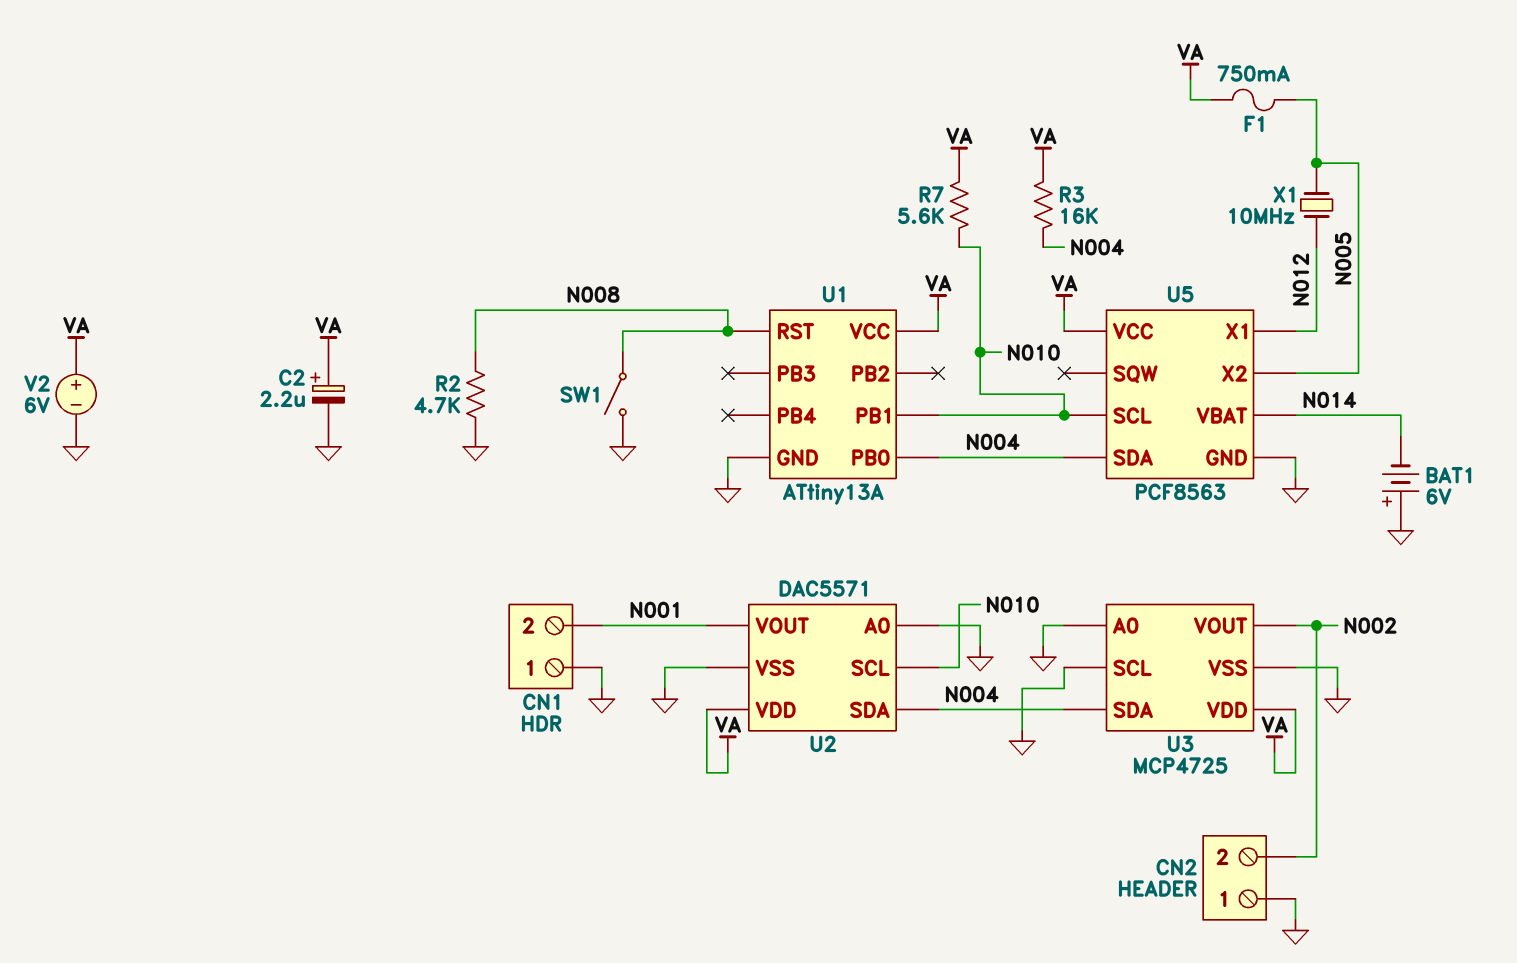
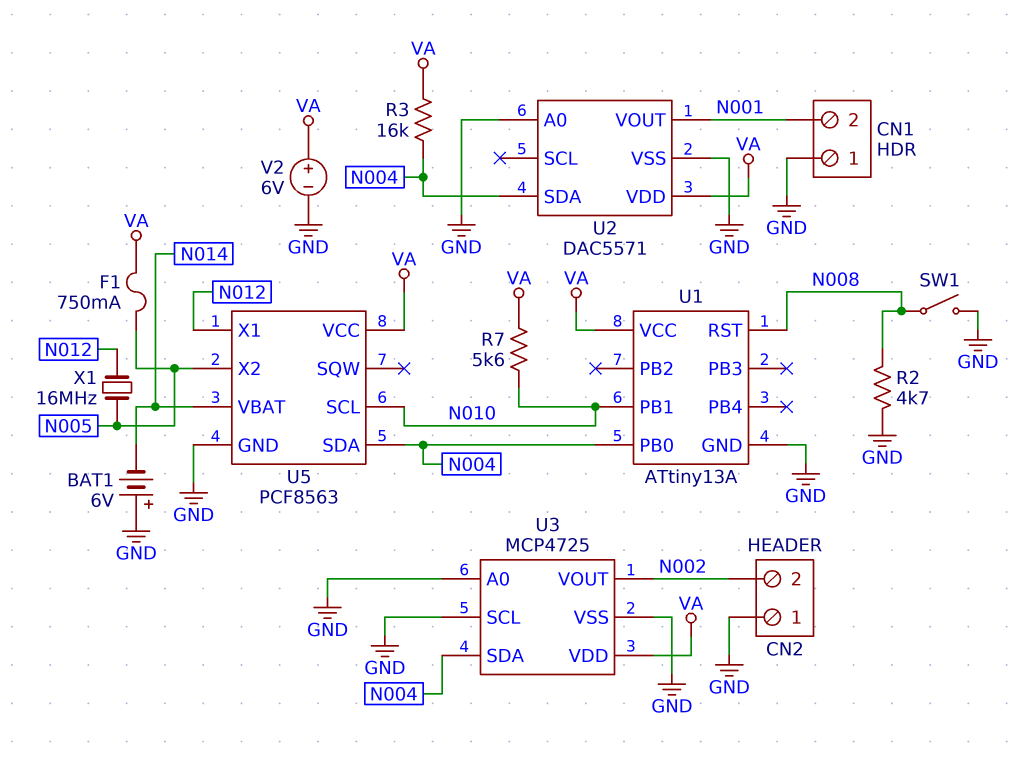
C2: 2.2uF (plus VA, minus GND) -> none
U2 pin SCL: N010 -> none
X1: 10MHz (N005, N012) -> 16MHz (N005, N012)

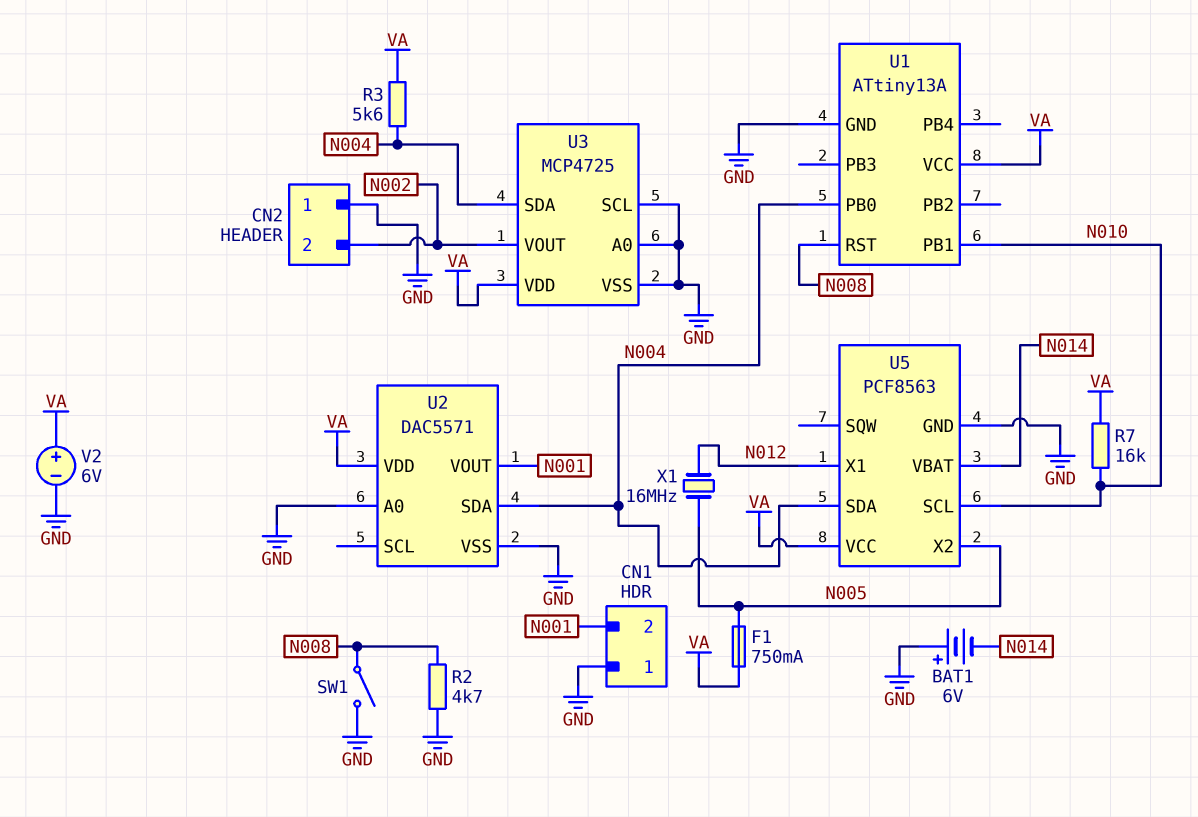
R3: 16k (N004, VA) -> 5.6k (N004, VA)
R7: 5.6k (N010, VA) -> 16k (N010, VA)

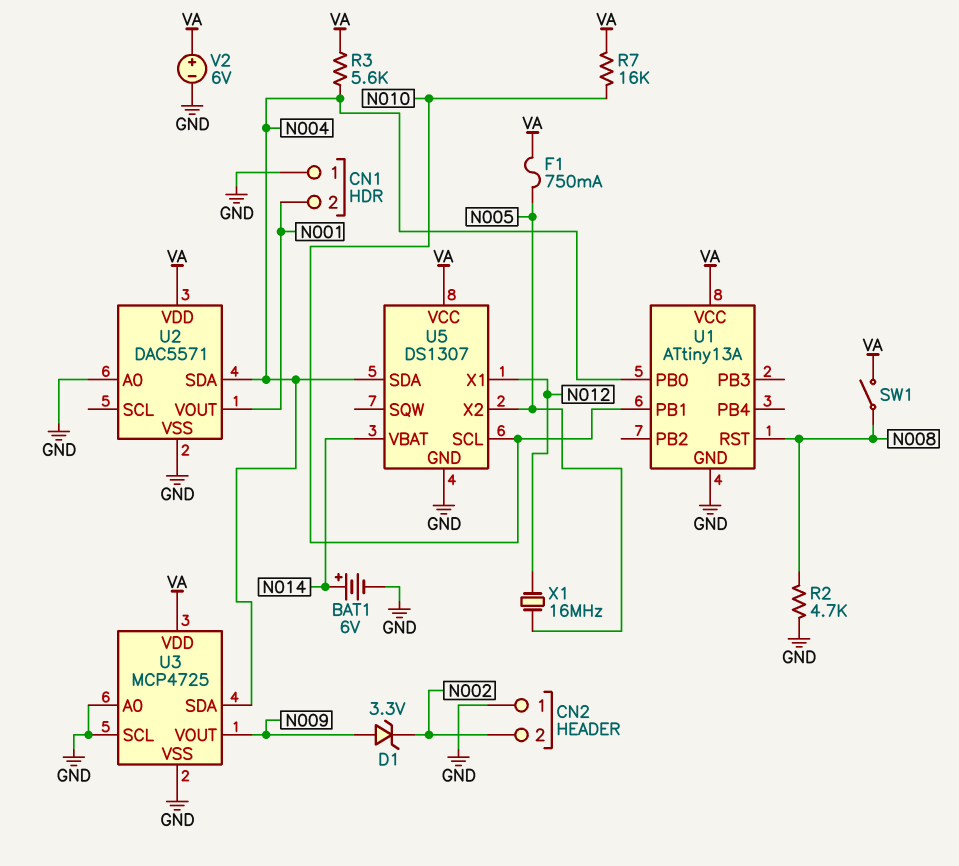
BAT1: 6V (plus GND, minus N014) -> 6V (plus N014, minus GND)
D1: none -> zener 3.3V (A N009, K N002)
SW1: switch (GND, N008) -> switch (N008, VA)
U3 pin VOUT: N002 -> N009
U5: PCF8563 -> DS1307

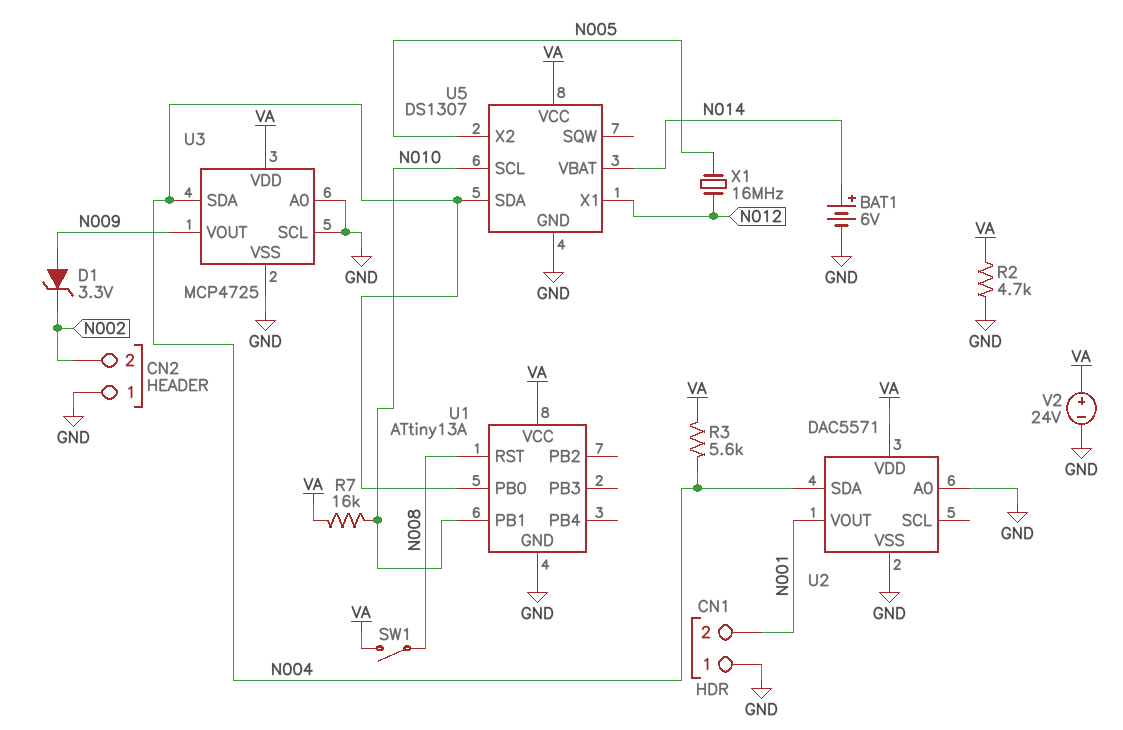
F1: 750mA (N005, VA) -> none
R2: 4.7k (GND, N008) -> 4.7k (GND, VA)
V2: 6V (plus VA, minus GND) -> 24V (plus VA, minus GND)

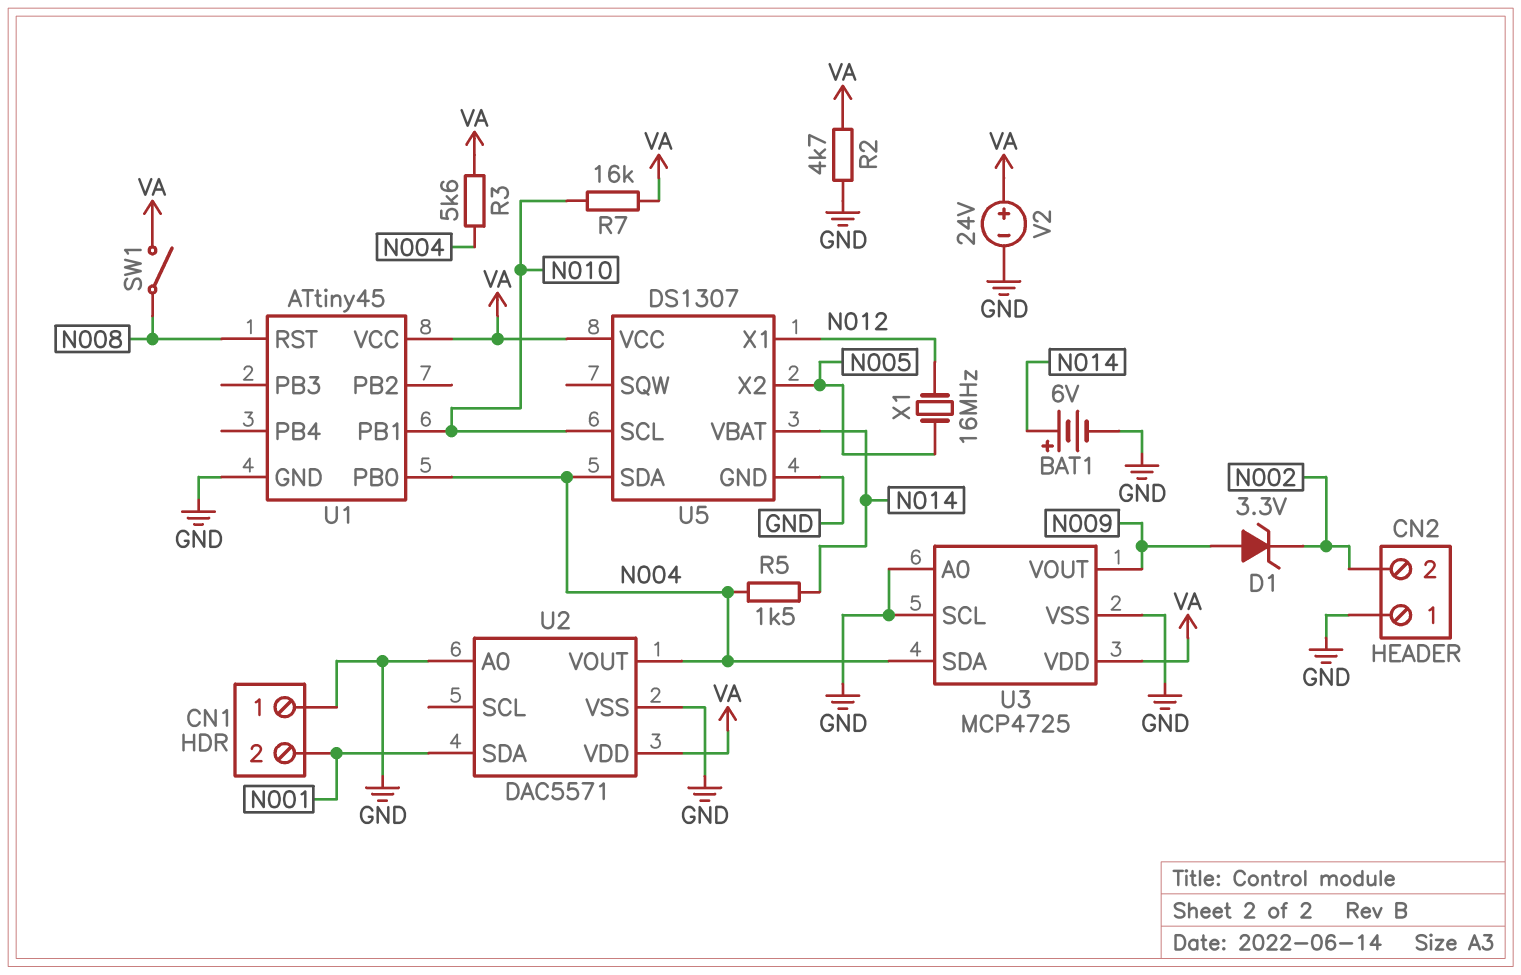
R5: none -> 1.5k (N004, N014)
U1: ATtiny13A -> ATtiny45
U2 pin SDA: N004 -> N001
U2 pin VOUT: N001 -> N004

